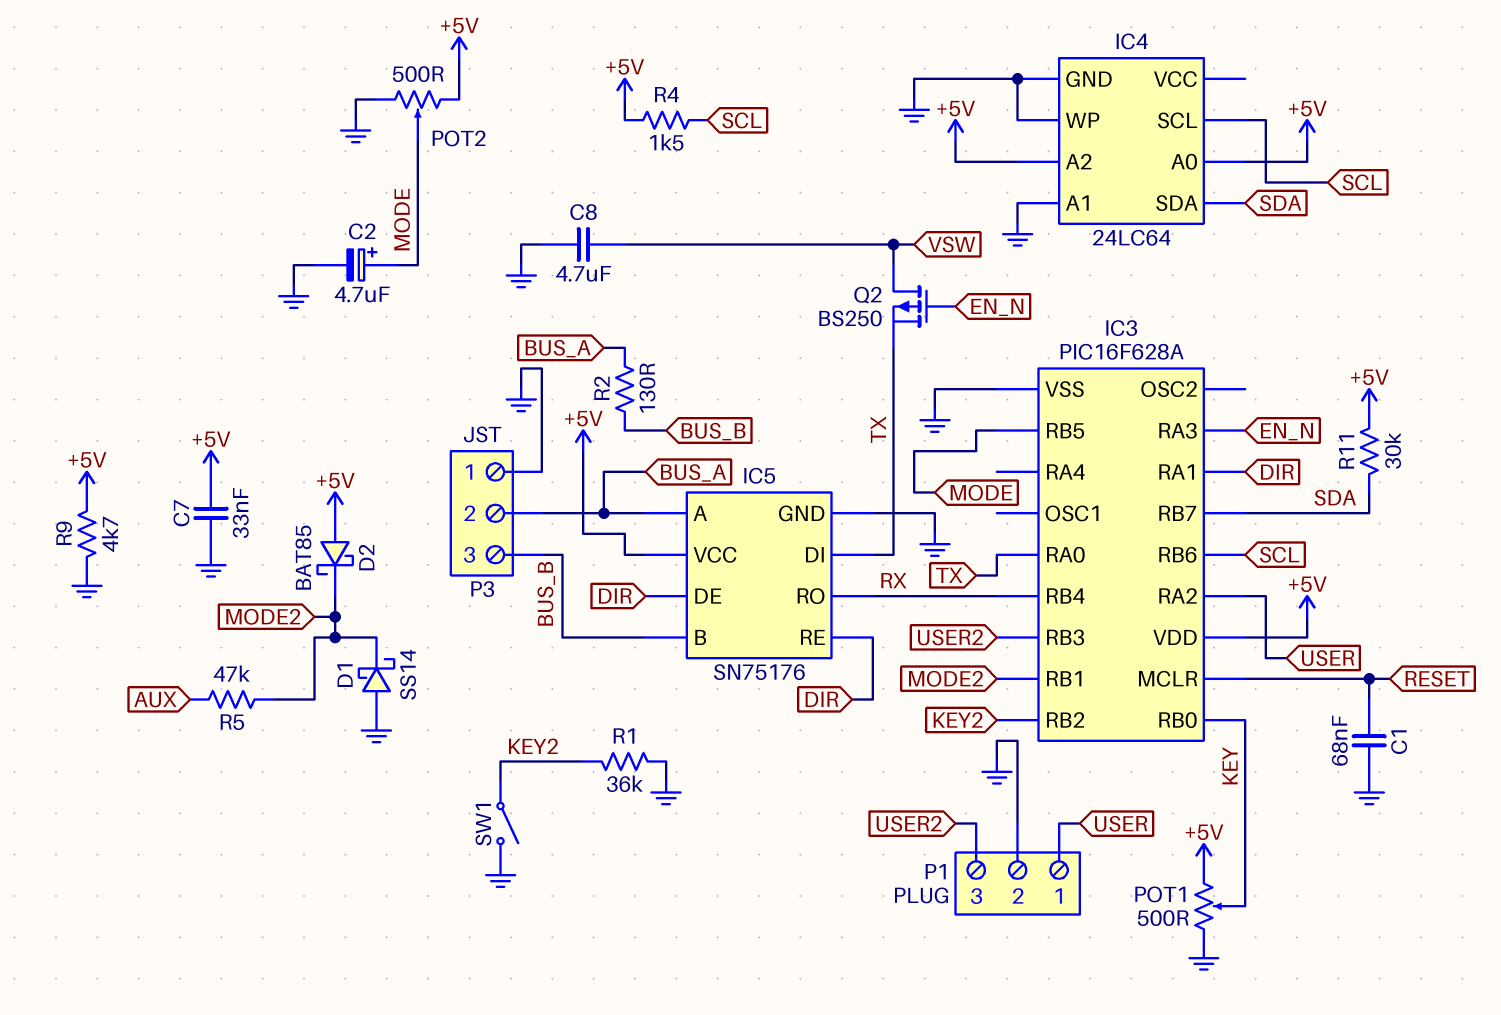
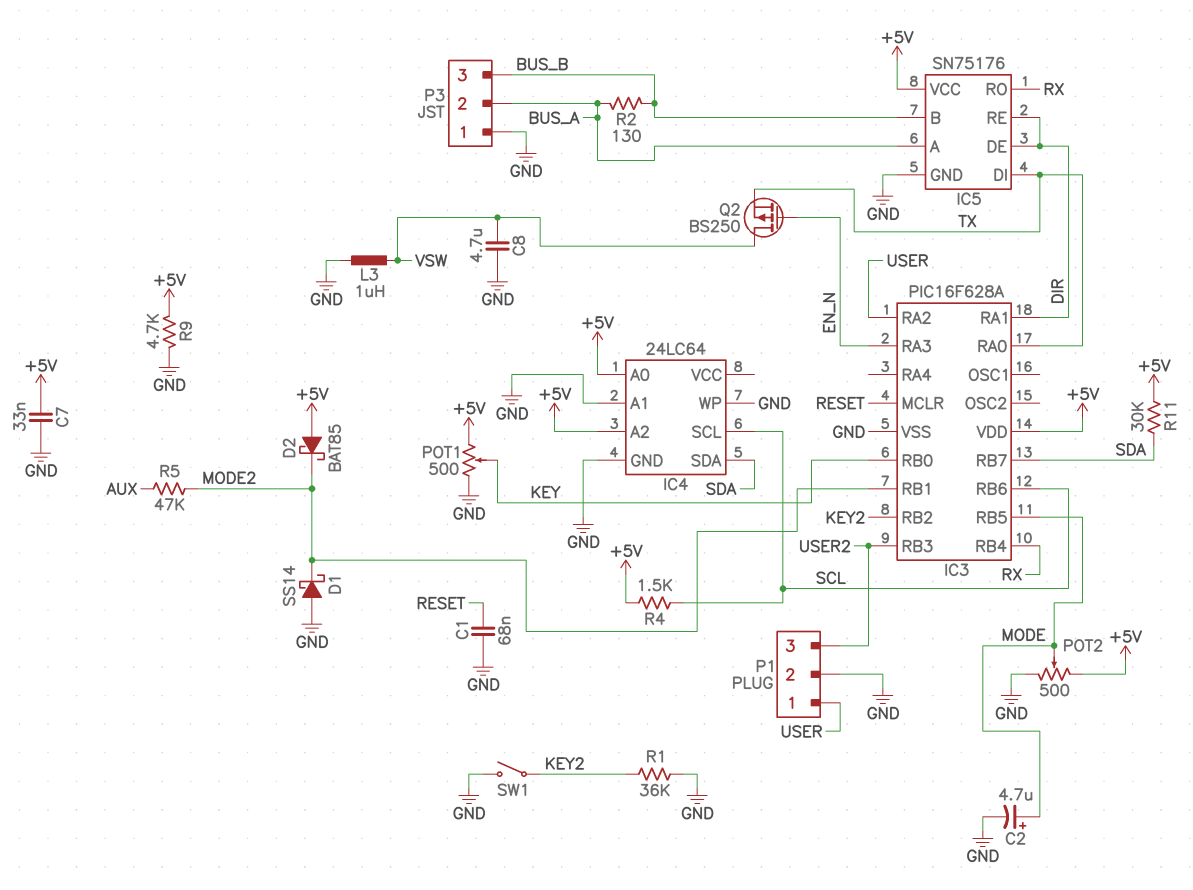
L3: none -> 1uH (GND, VSW)

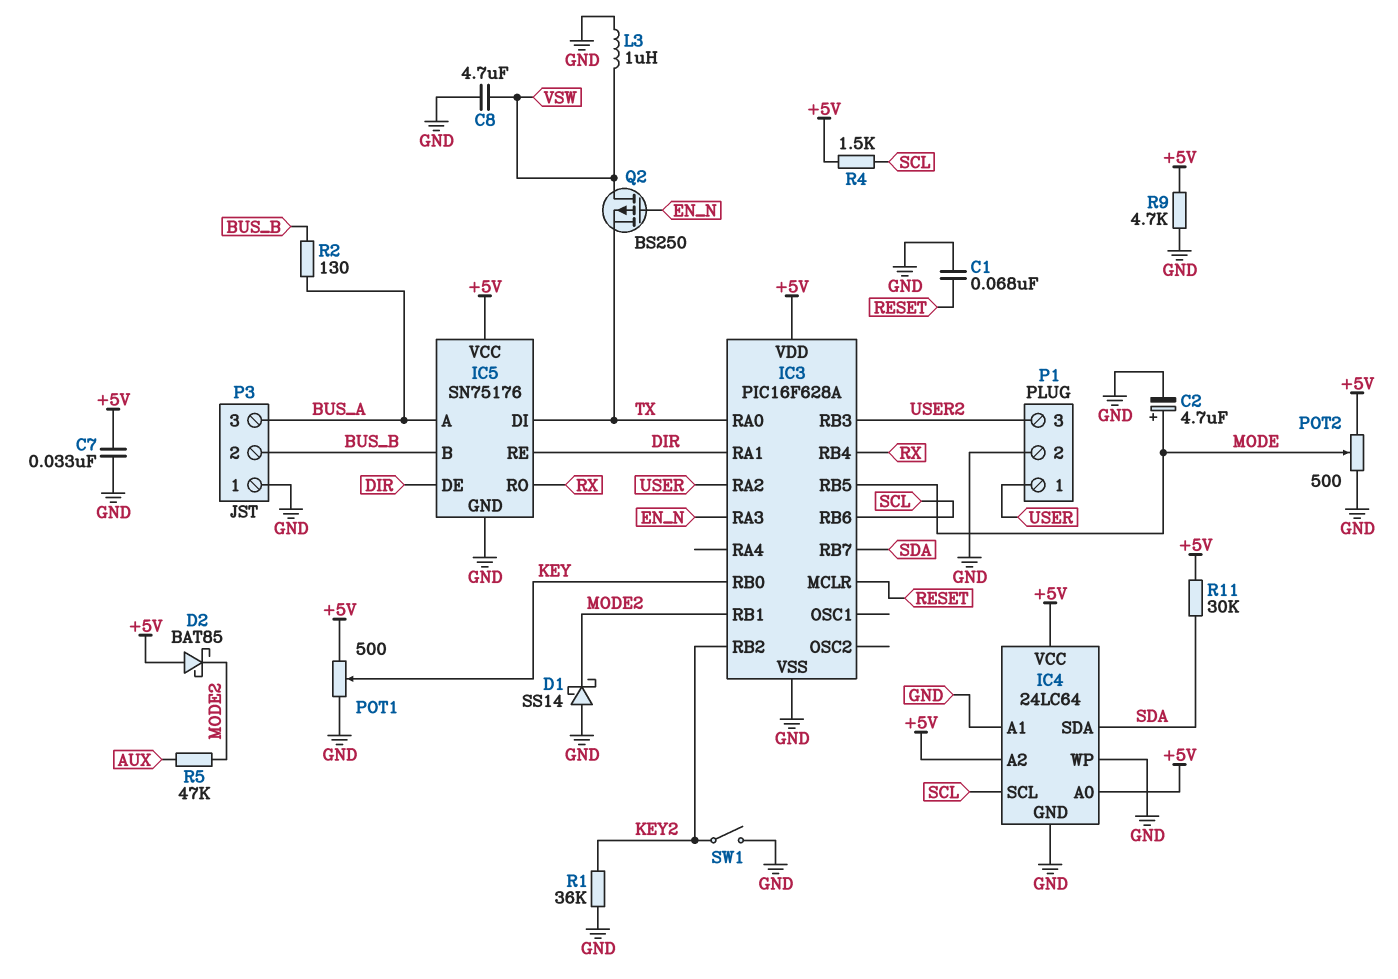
IC4 pin VCC: none -> +5V
P3 pin 2: BUS_A -> BUS_B
P3 pin 3: BUS_B -> BUS_A

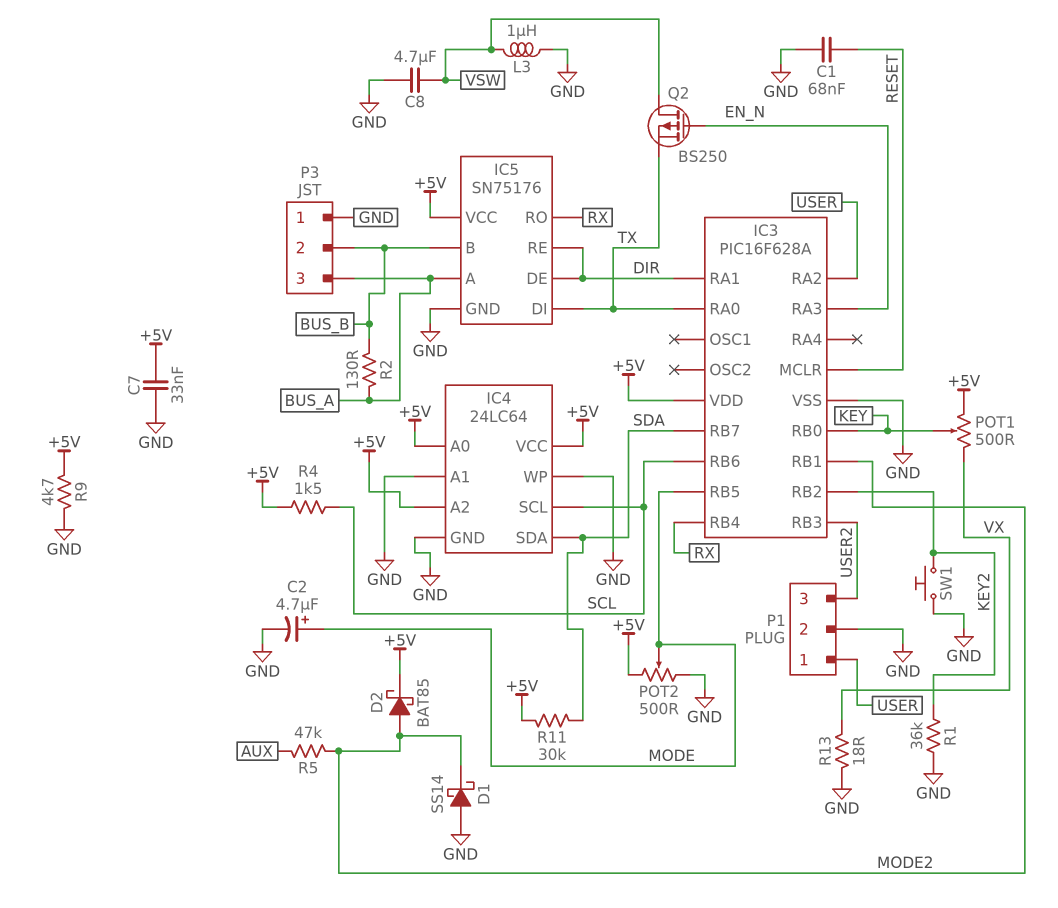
D2: schottky BAT85 (A +5V, K MODE2) -> schottky BAT85 (A MODE2, K +5V)
POT1: 500 (+5V, GND, wiper KEY) -> 500 (+5V, VX, wiper KEY)
R13: none -> 18 (GND, VX)
SW1: switch (GND, KEY2) -> button (GND, KEY2)

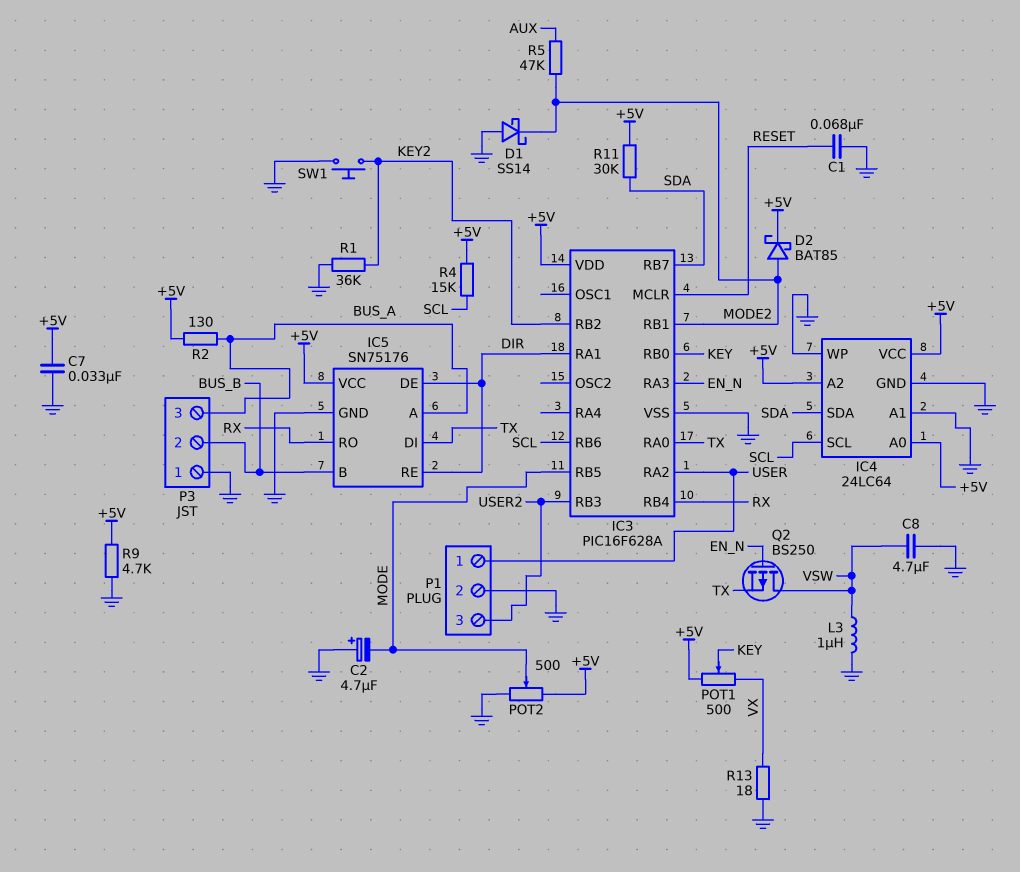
C2: 4.7uF (plus MODE, minus GND) -> 4.7uF (plus GND, minus MODE)
R2: 130 (BUS_A, BUS_B) -> 130 (+5V, BUS_A)
R4: 1.5k (+5V, SCL) -> 15k (+5V, SCL)

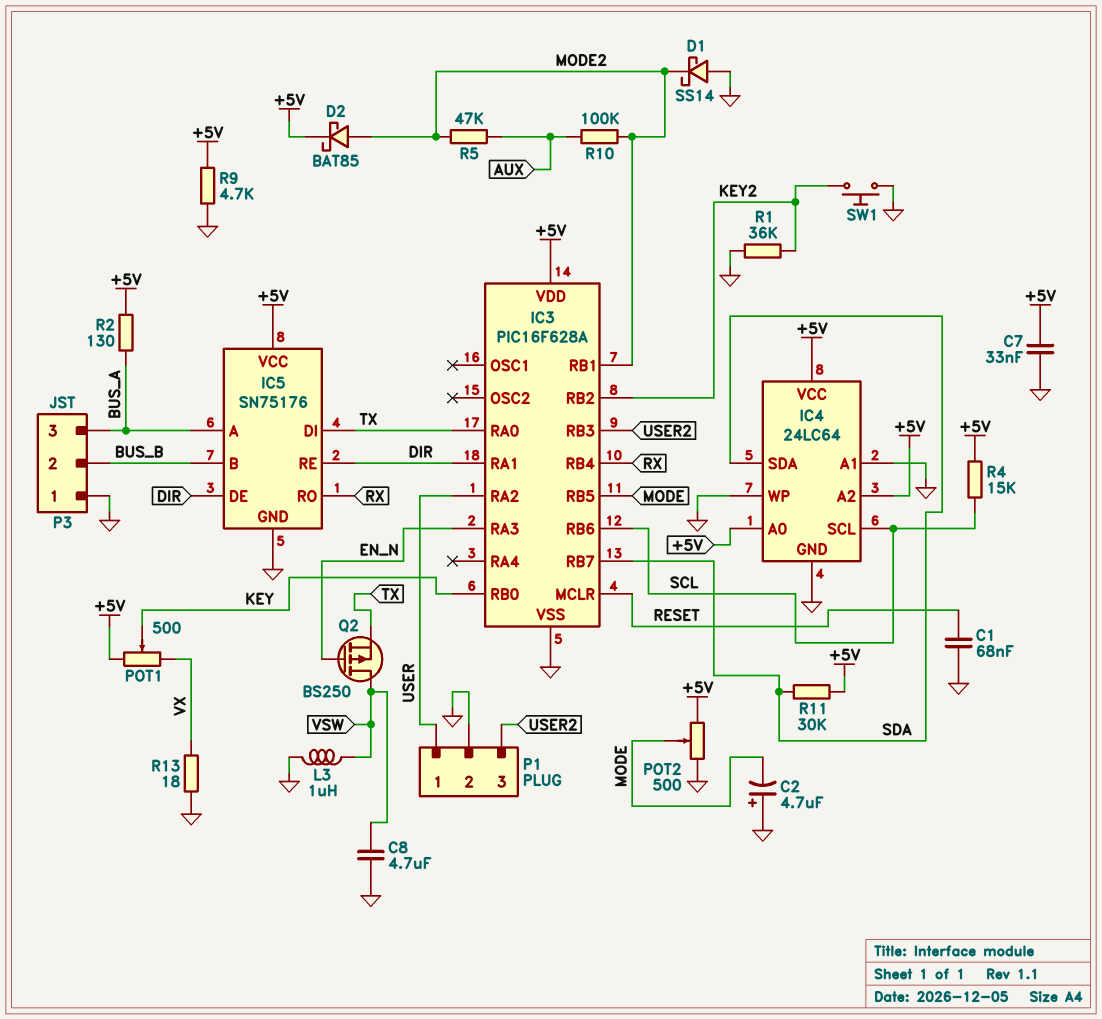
R10: none -> 100k (AUX, MODE2)

